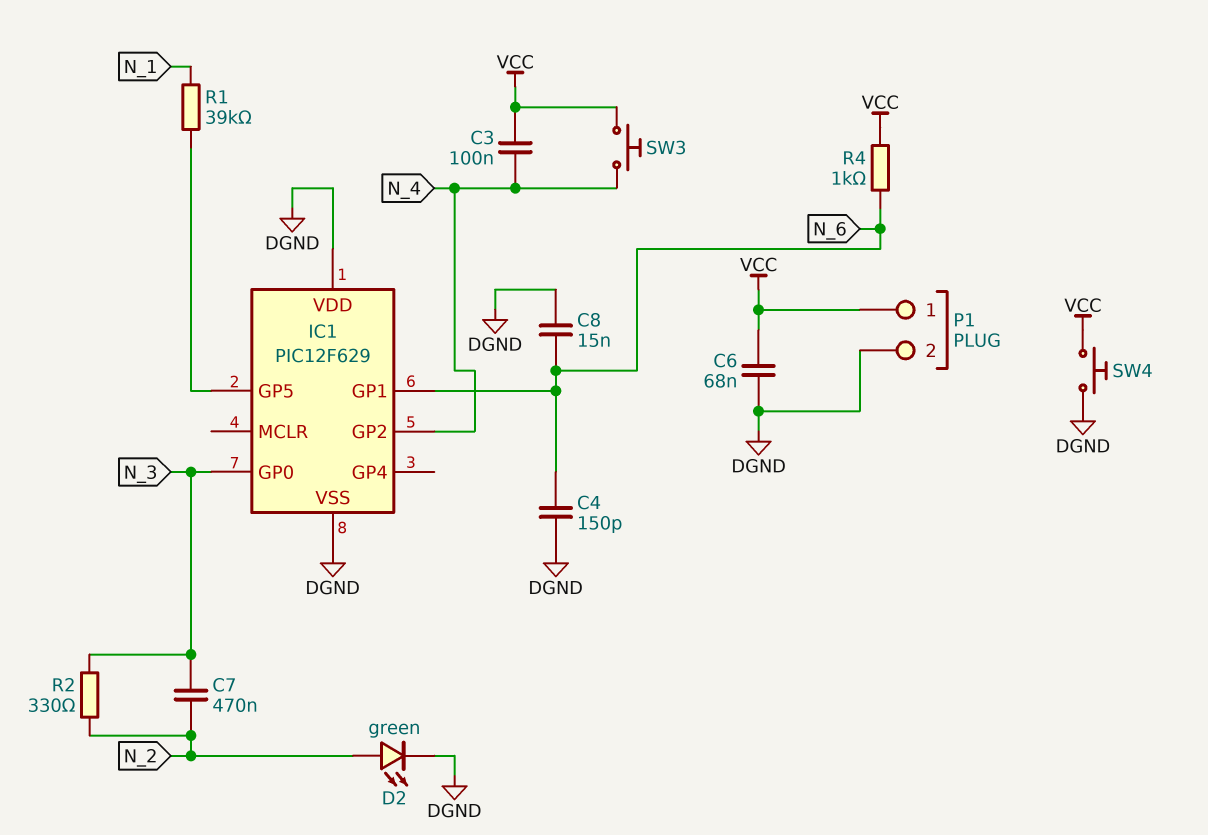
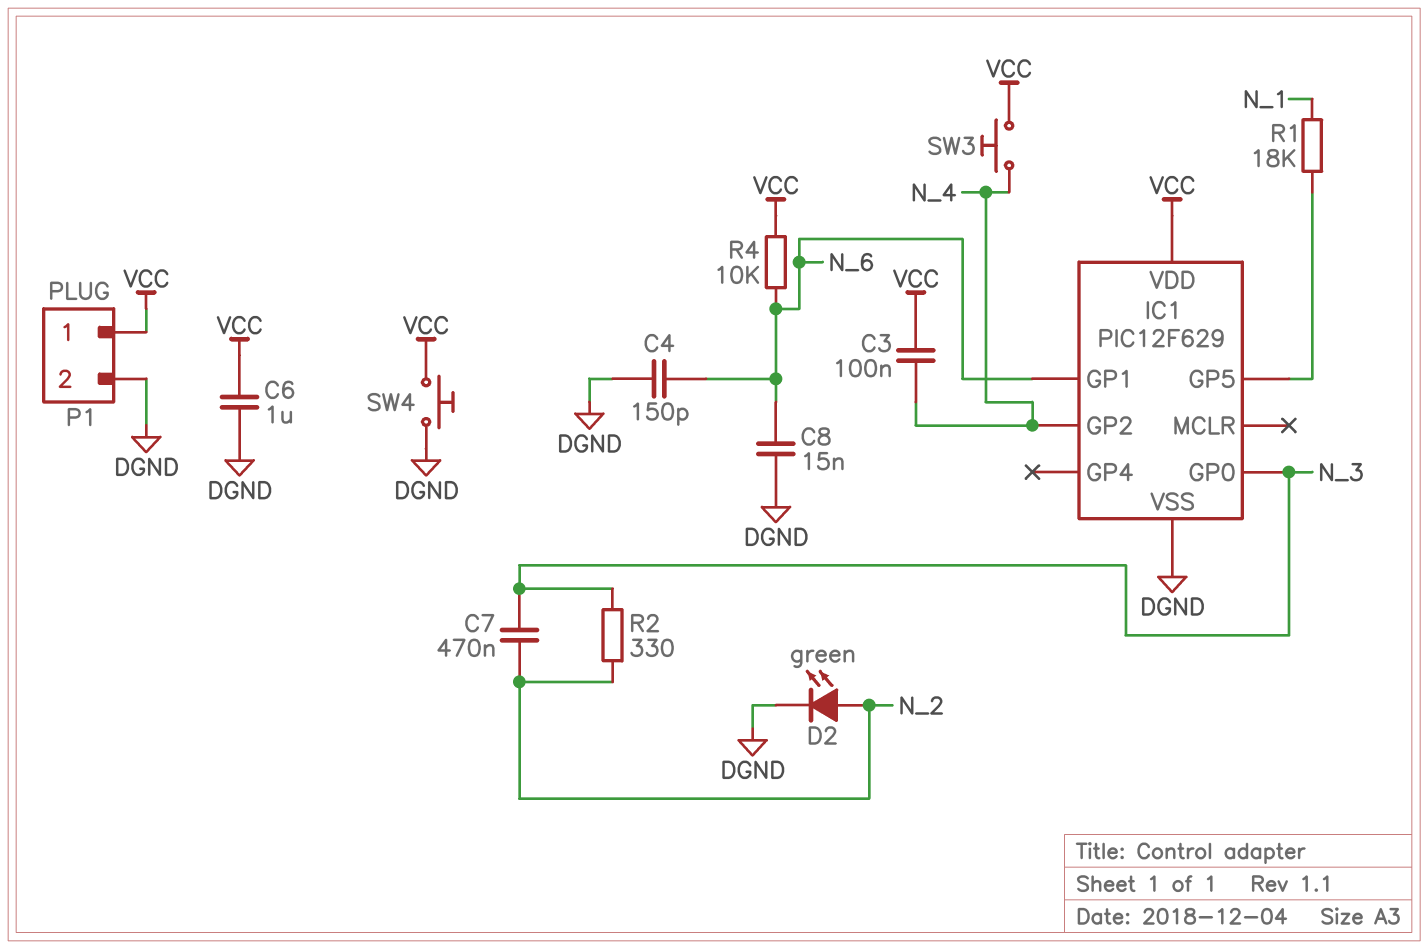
C6: 68nF (DGND, VCC) -> 1uF (DGND, VCC)
IC1 pin VDD: DGND -> VCC
R1: 39k (IC1/GP5, N_1) -> 18k (IC1/GP5, N_1)
R4: 1k (N_6, VCC) -> 10k (N_6, VCC)

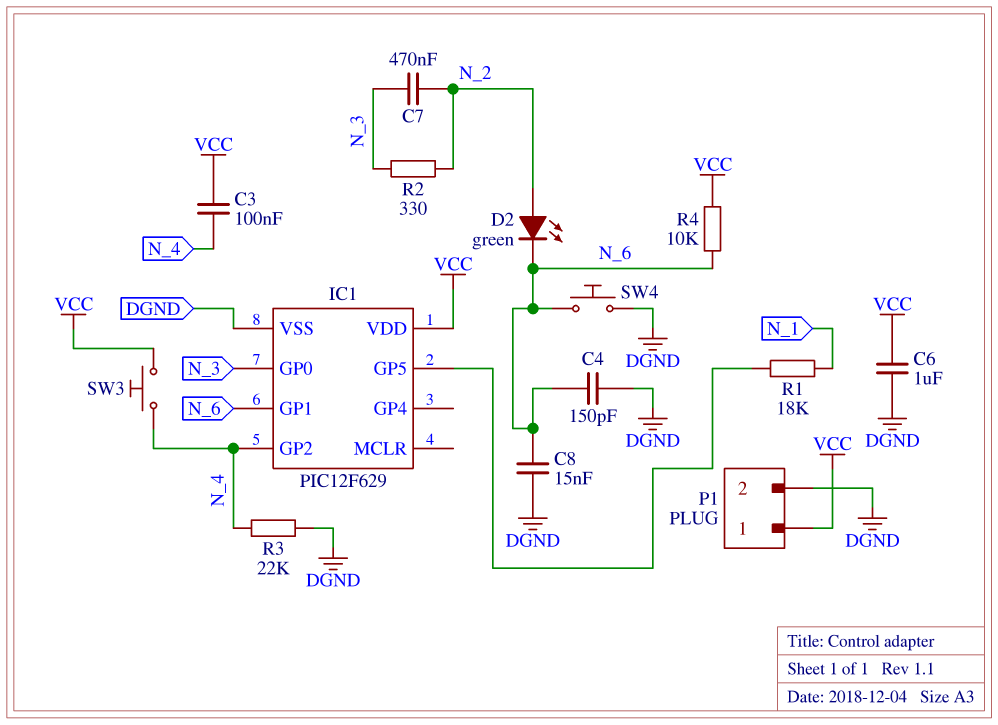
D2: LED green (A N_2, K DGND) -> LED green (A N_2, K N_6)
R3: none -> 22k (DGND, N_4)
SW4: button (DGND, VCC) -> button (DGND, N_6)

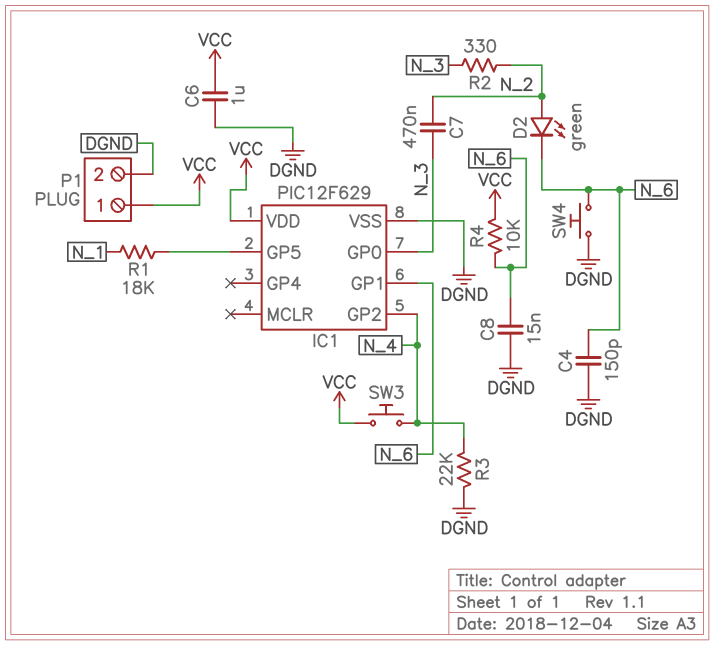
C3: 100nF (N_4, VCC) -> none

